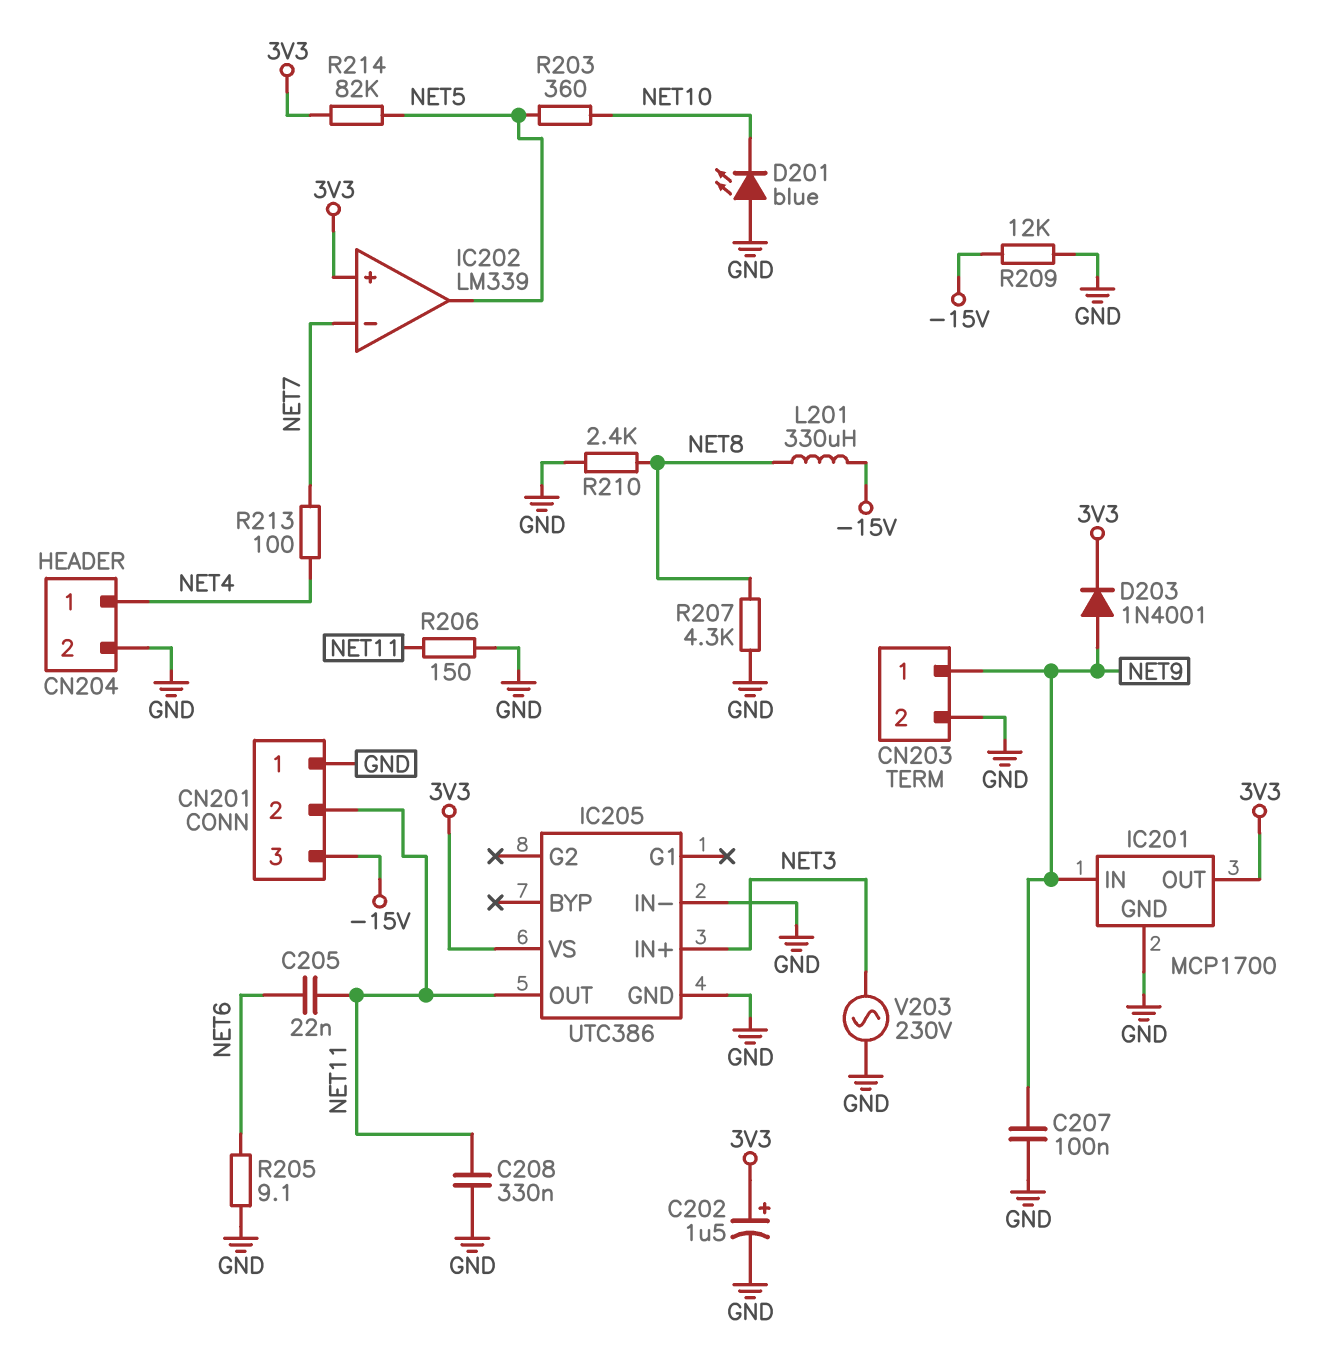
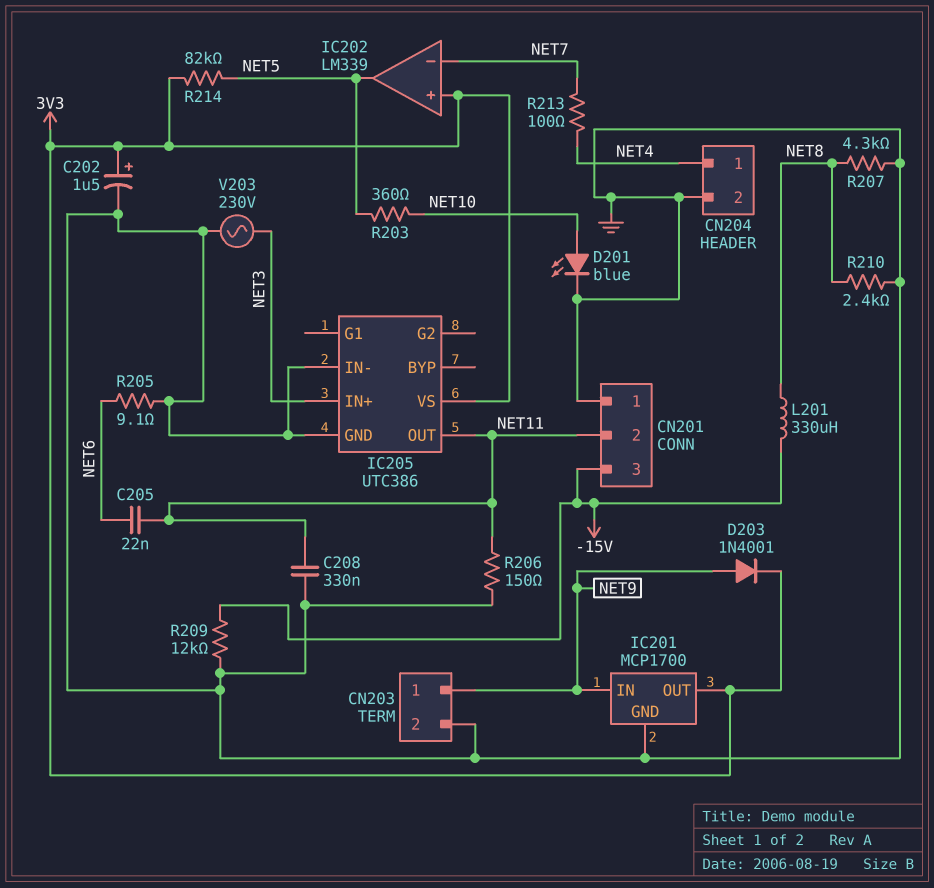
C207: 100nF (GND, NET9) -> none
D201: LED blue (A GND, K NET10) -> LED blue (A NET10, K GND)

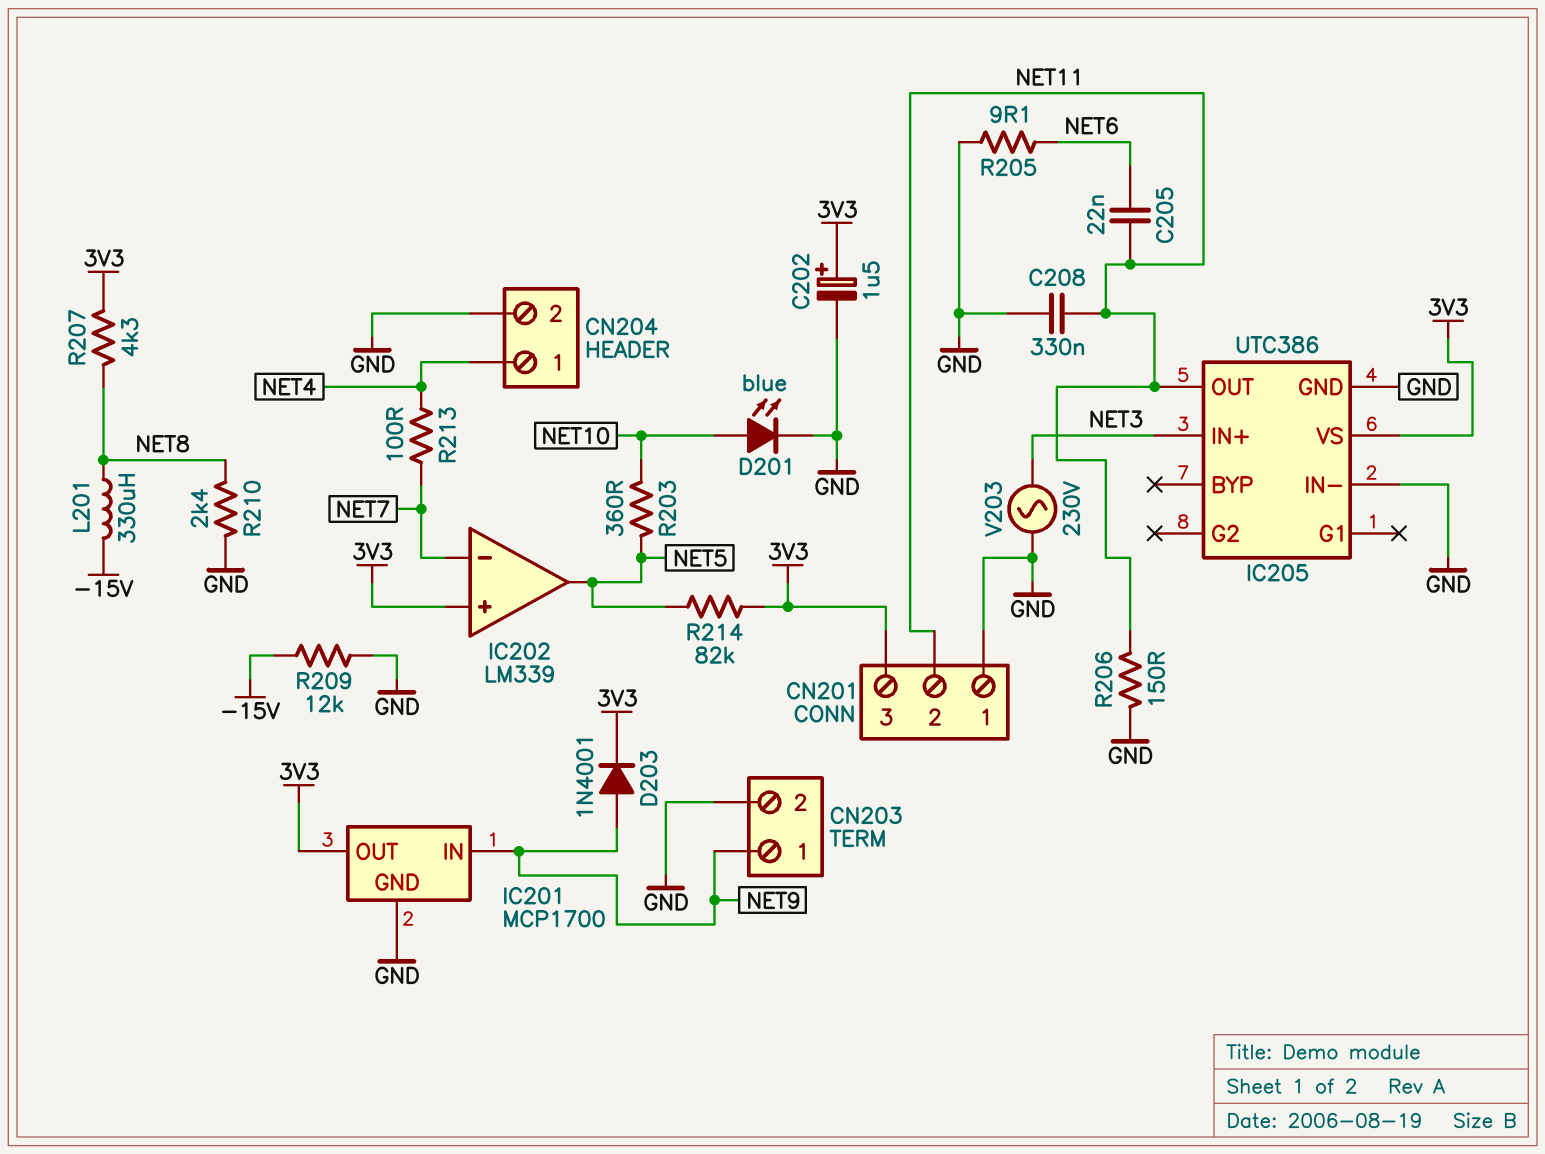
CN201 pin 3: -15V -> 3V3
R207: 4.3k (GND, NET8) -> 4.3k (3V3, NET8)

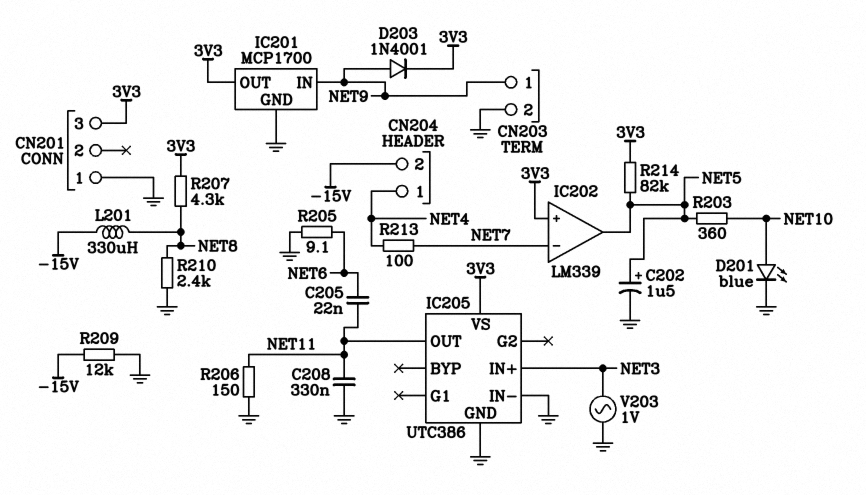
C202: 1.5uF (plus 3V3, minus GND) -> 1.5uF (plus NET5, minus GND)
CN201 pin 2: NET11 -> none
CN204 pin 2: GND -> -15V
V203: AC 230V (GND, NET3) -> AC 1V (GND, NET3)

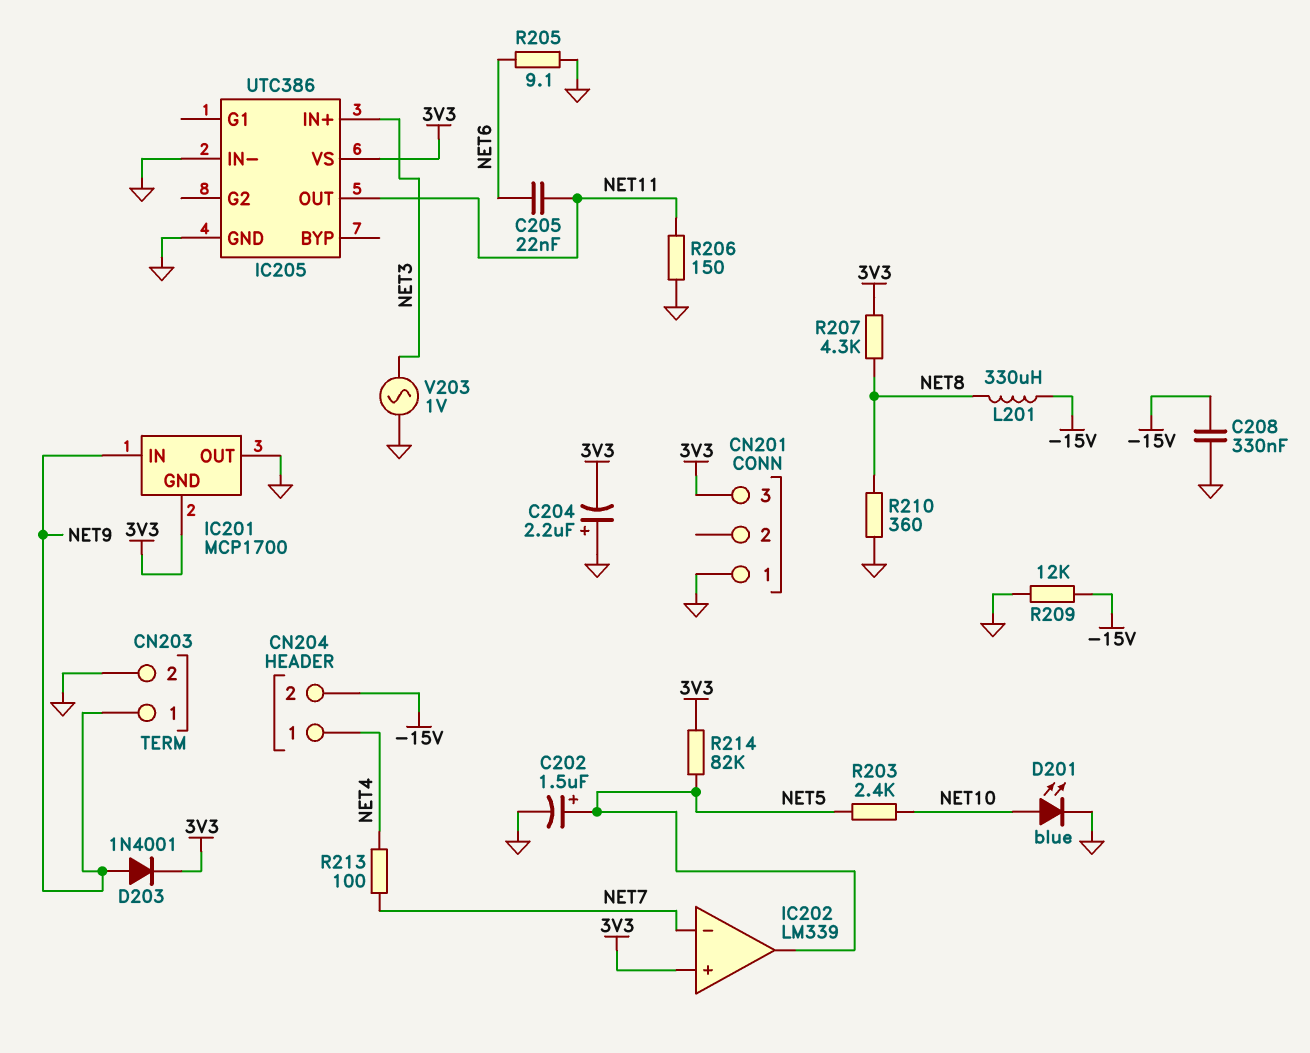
C204: none -> 2.2uF (plus GND, minus 3V3)
C208: 330nF (GND, NET11) -> 330nF (-15V, GND)
IC201 pin GND: GND -> 3V3
IC201 pin OUT: 3V3 -> GND
R203: 360 (NET5, NET10) -> 2.4k (NET5, NET10)
R210: 2.4k (GND, NET8) -> 360 (GND, NET8)

